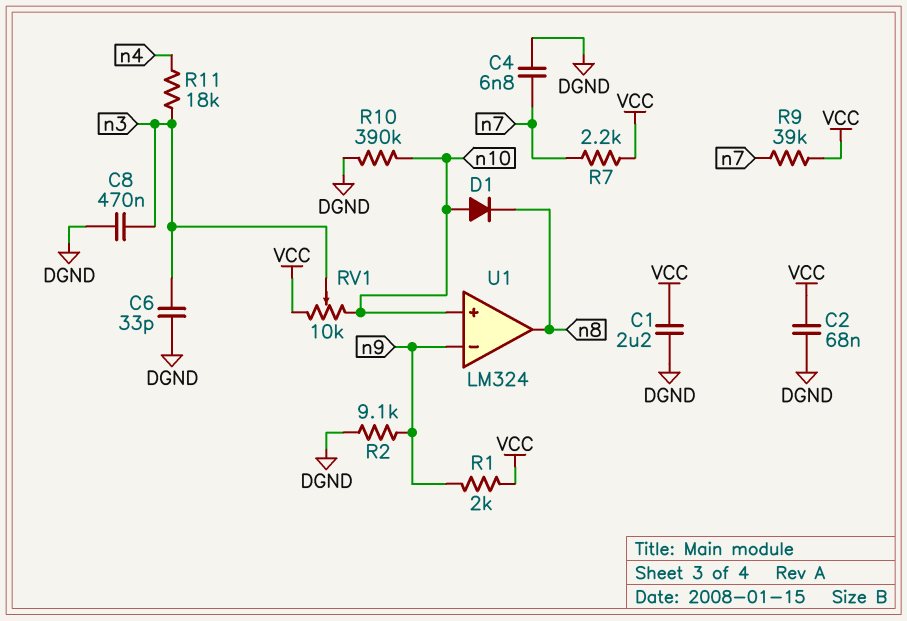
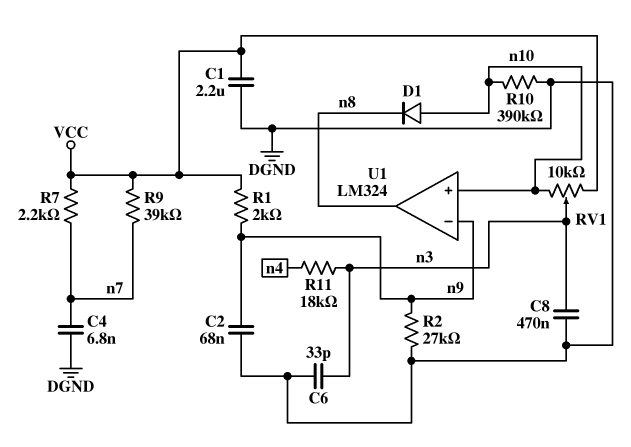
C2: 68nF (DGND, VCC) -> 68nF (DGND, n9)
R2: 9.1k (DGND, n9) -> 27k (DGND, n9)

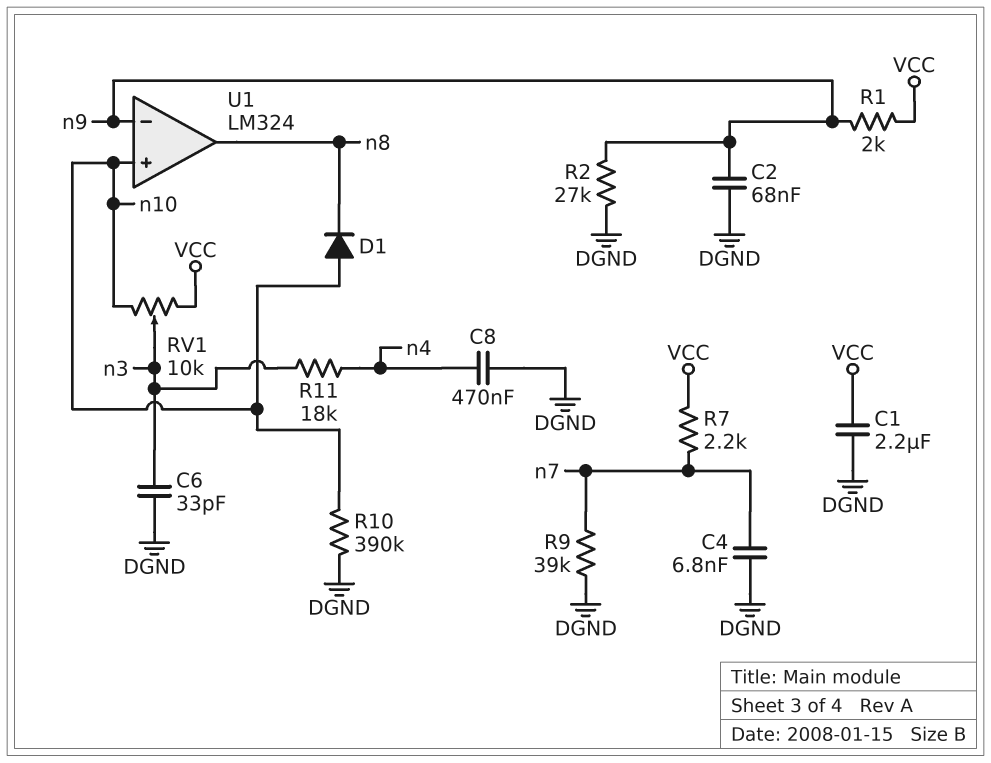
C8: 470nF (DGND, n3) -> 470nF (DGND, n4)
R9: 39k (VCC, n7) -> 39k (DGND, n7)

